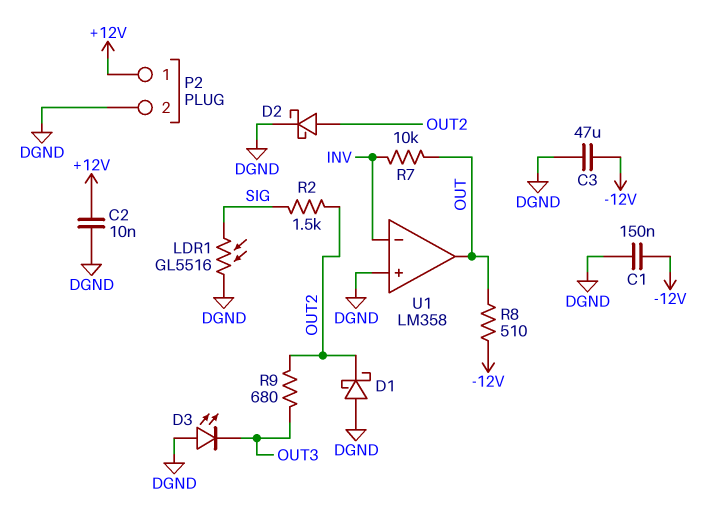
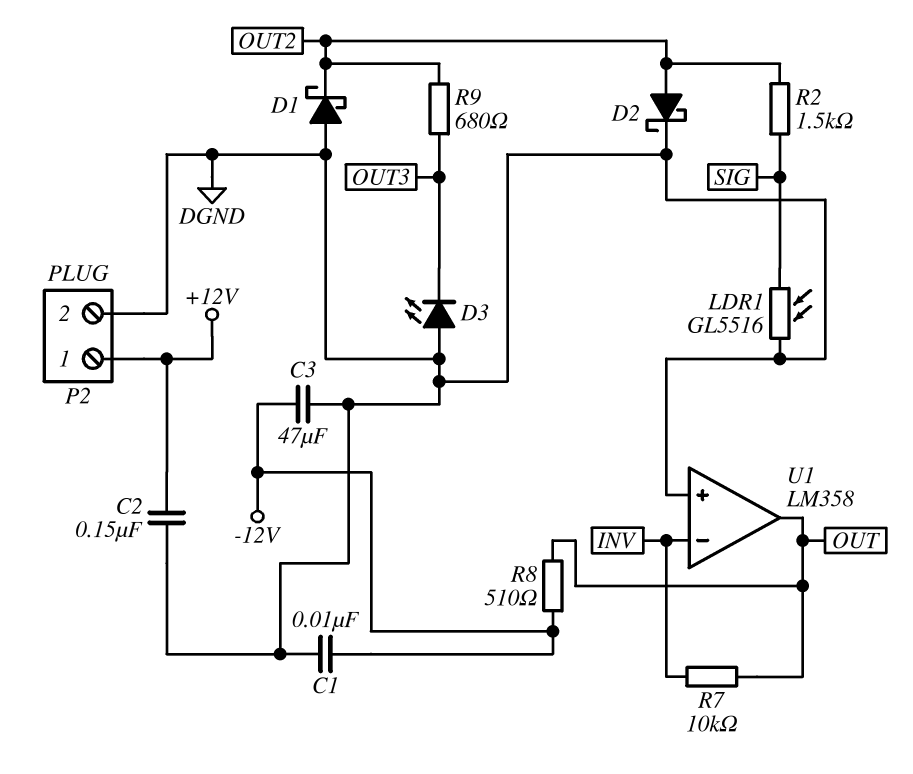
C1: 150nF (-12V, DGND) -> 10nF (-12V, DGND)
C2: 10nF (+12V, DGND) -> 150nF (+12V, DGND)

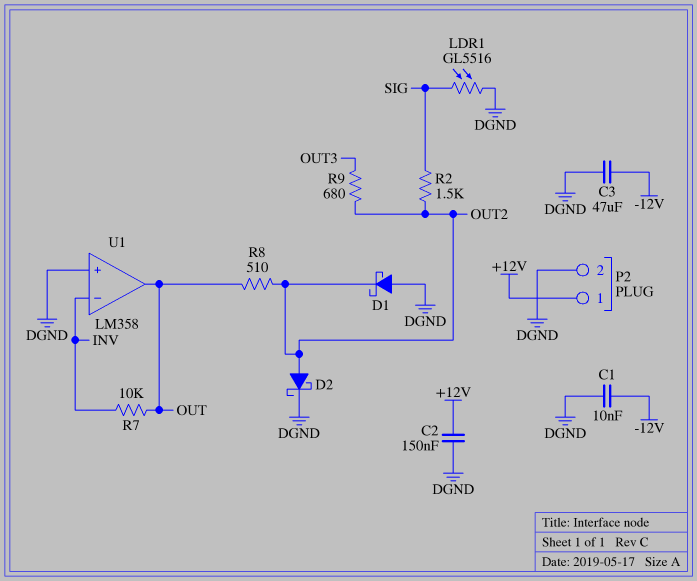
D3: LED (A DGND, K OUT3) -> none
R8: 510 (-12V, OUT) -> 510 (OUT, OUT2)

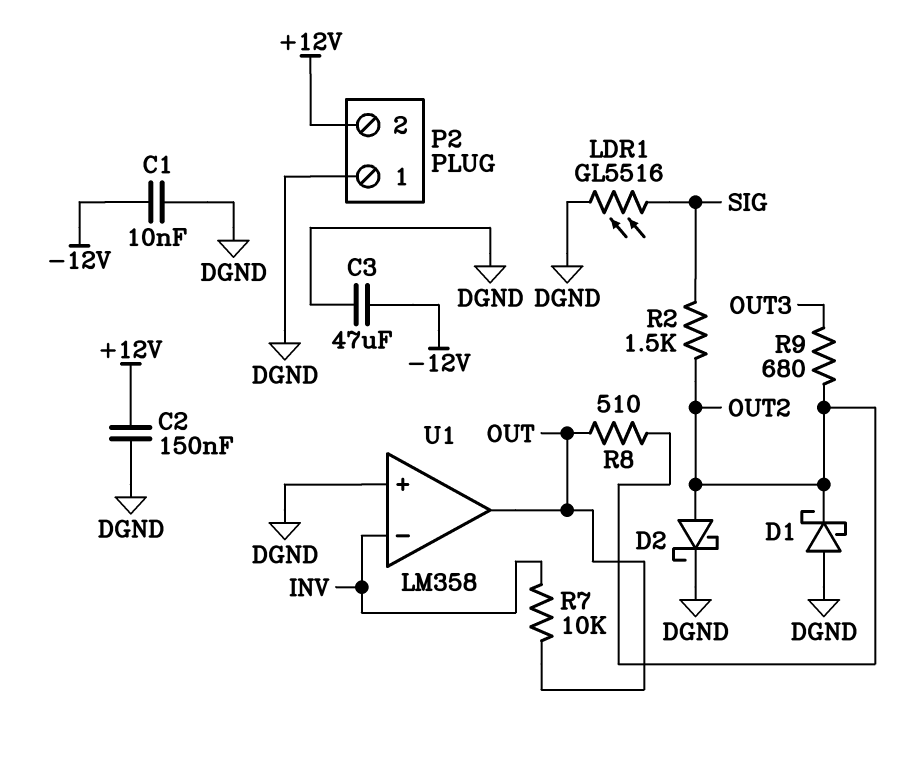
P2 pin 1: +12V -> DGND
P2 pin 2: DGND -> +12V

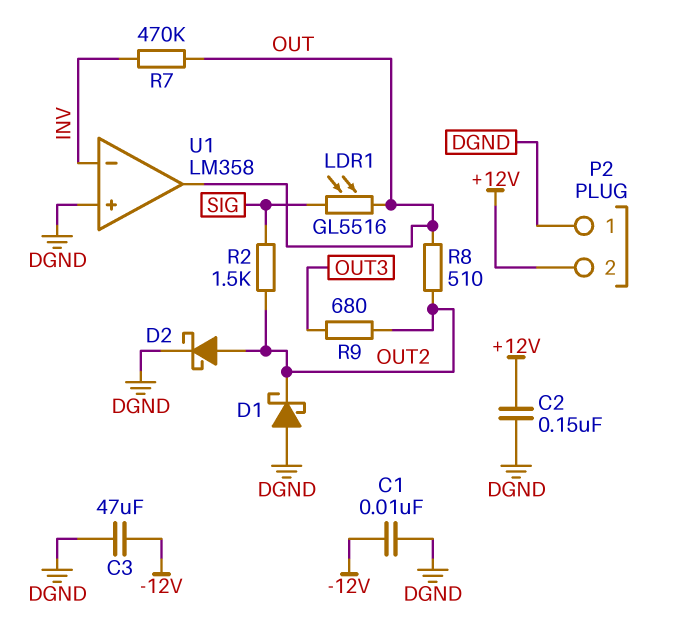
LDR1: GL5516 (DGND, SIG) -> GL5516 (OUT, SIG)
R7: 10k (INV, OUT) -> 470k (INV, OUT)

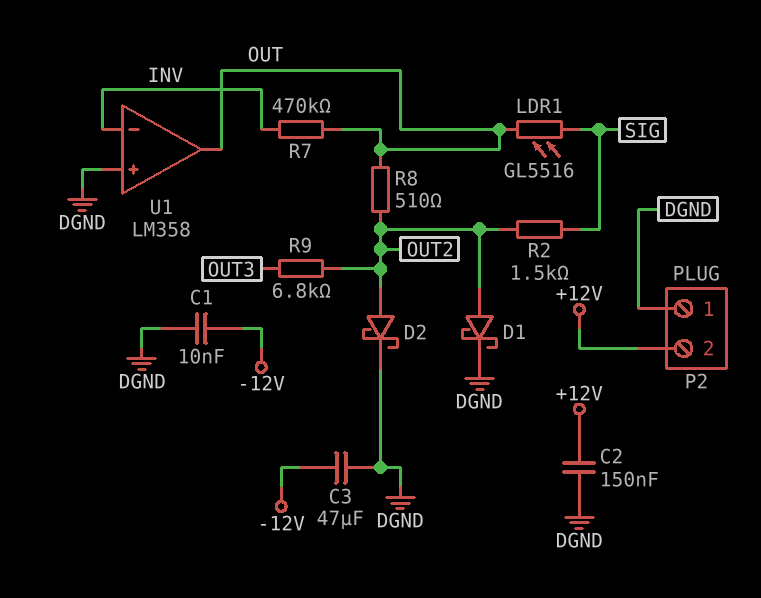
D1: schottky (A DGND, K OUT2) -> schottky (A OUT2, K DGND)
R9: 680 (OUT2, OUT3) -> 6.8k (OUT2, OUT3)

